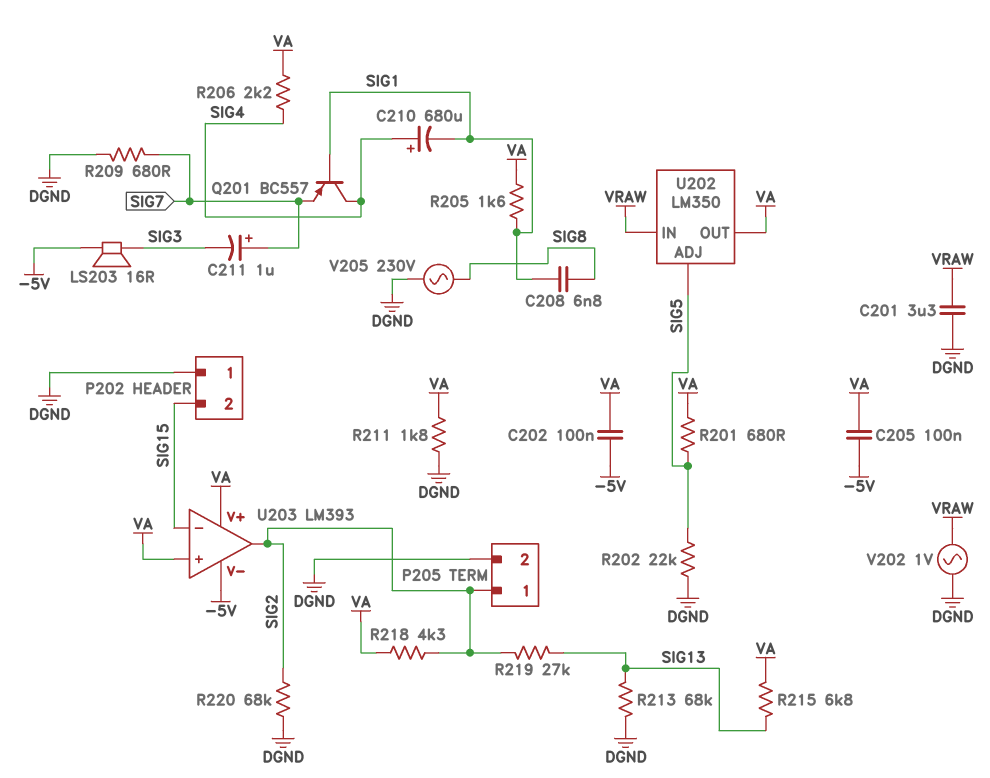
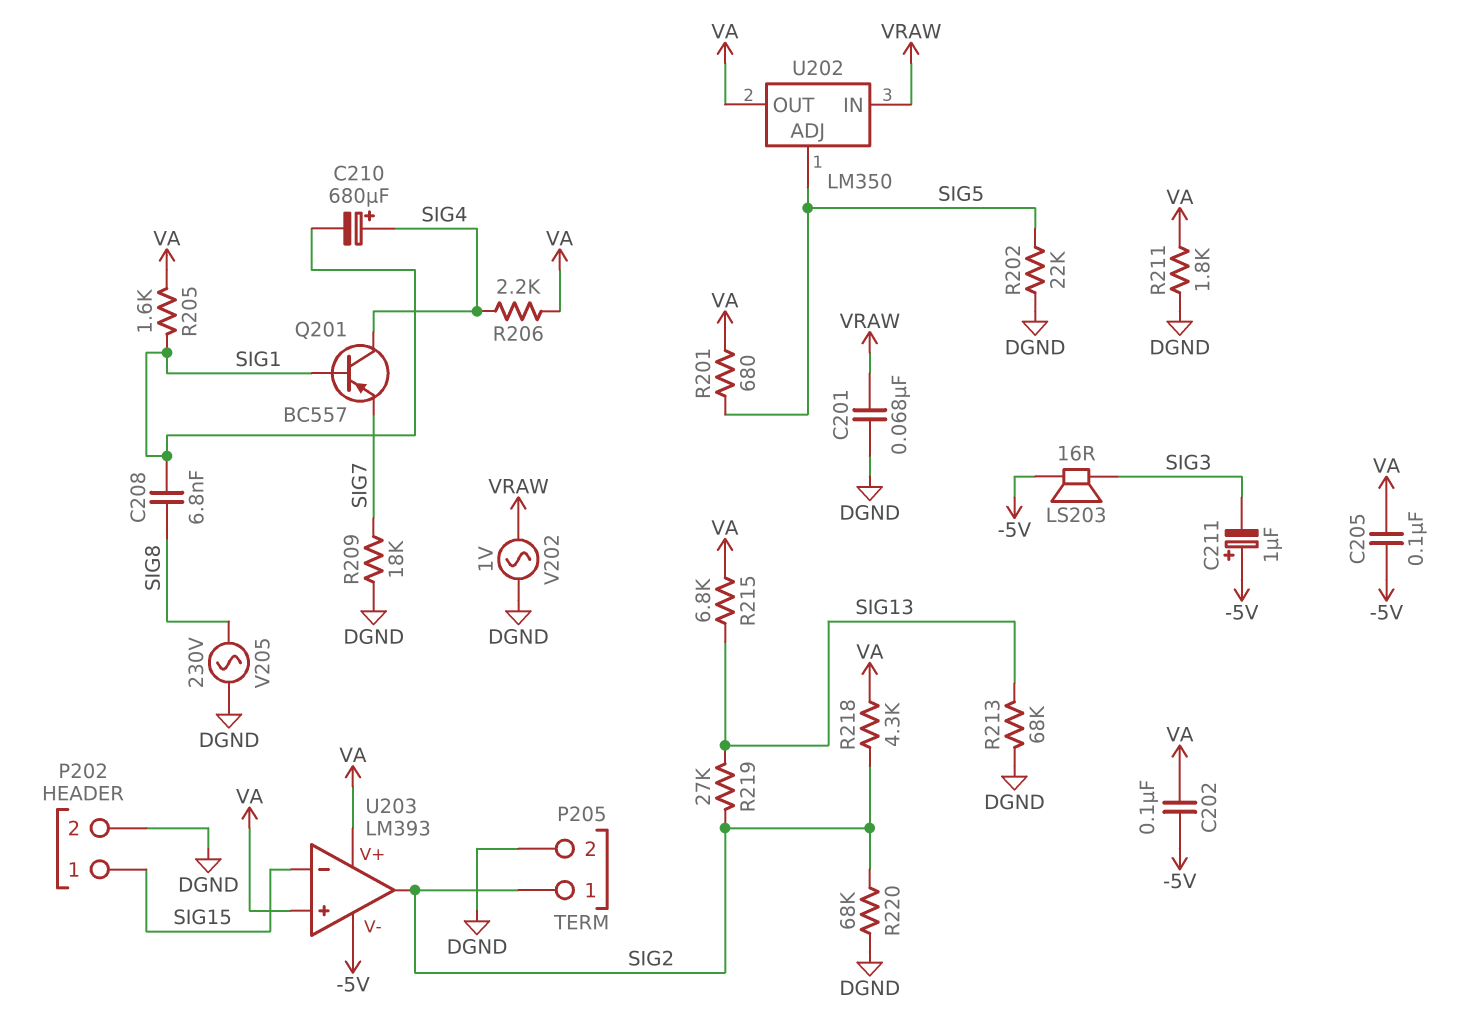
C201: 3.3uF (DGND, VRAW) -> 68nF (DGND, VRAW)
C211: 1uF (plus SIG7, minus SIG3) -> 1uF (plus -5V, minus SIG3)
P202 pin 1: DGND -> SIG15
P202 pin 2: SIG15 -> DGND
R209: 680 (DGND, SIG7) -> 18k (DGND, SIG7)

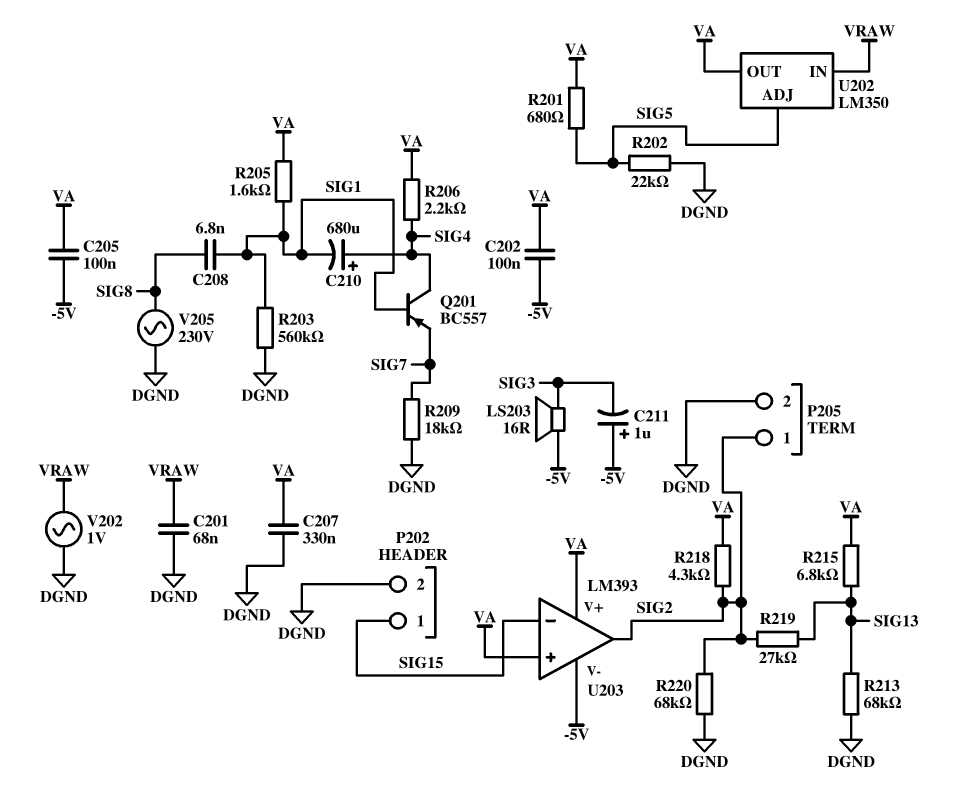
C207: none -> 330nF (DGND, VA)
R203: none -> 560k (DGND, SIG1)
R211: 1.8k (DGND, VA) -> none

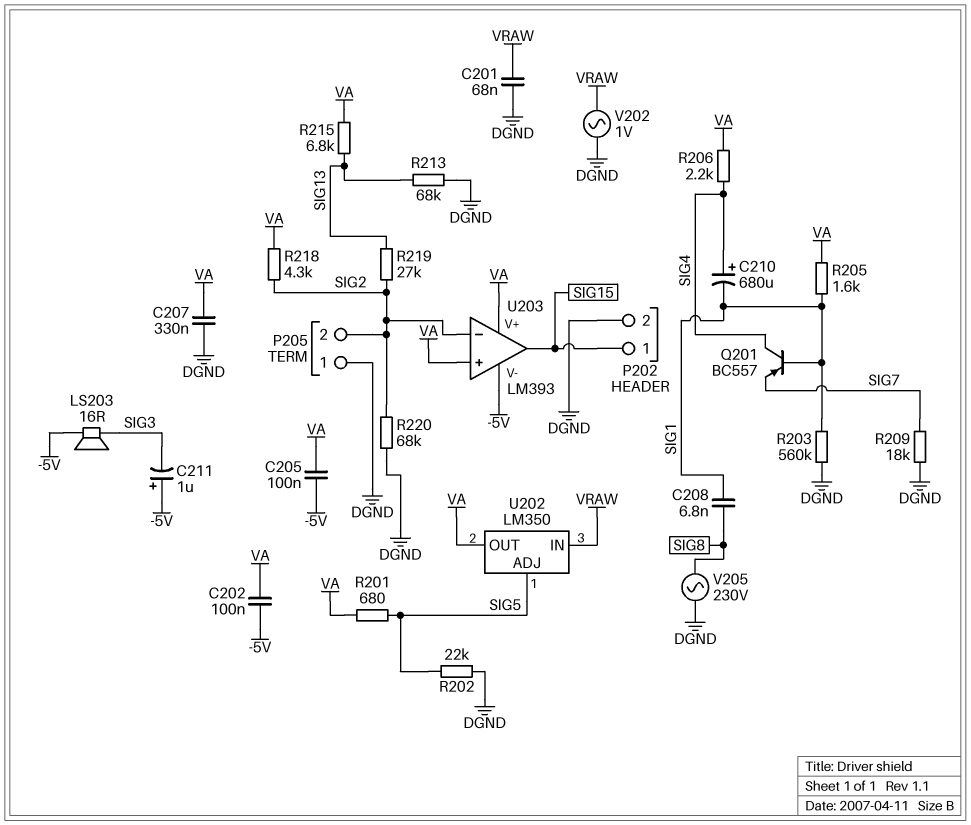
P205 pin 1: SIG2 -> DGND
P205 pin 2: DGND -> SIG2
U203 pin in-: SIG15 -> SIG2
U203 pin out: SIG2 -> SIG15

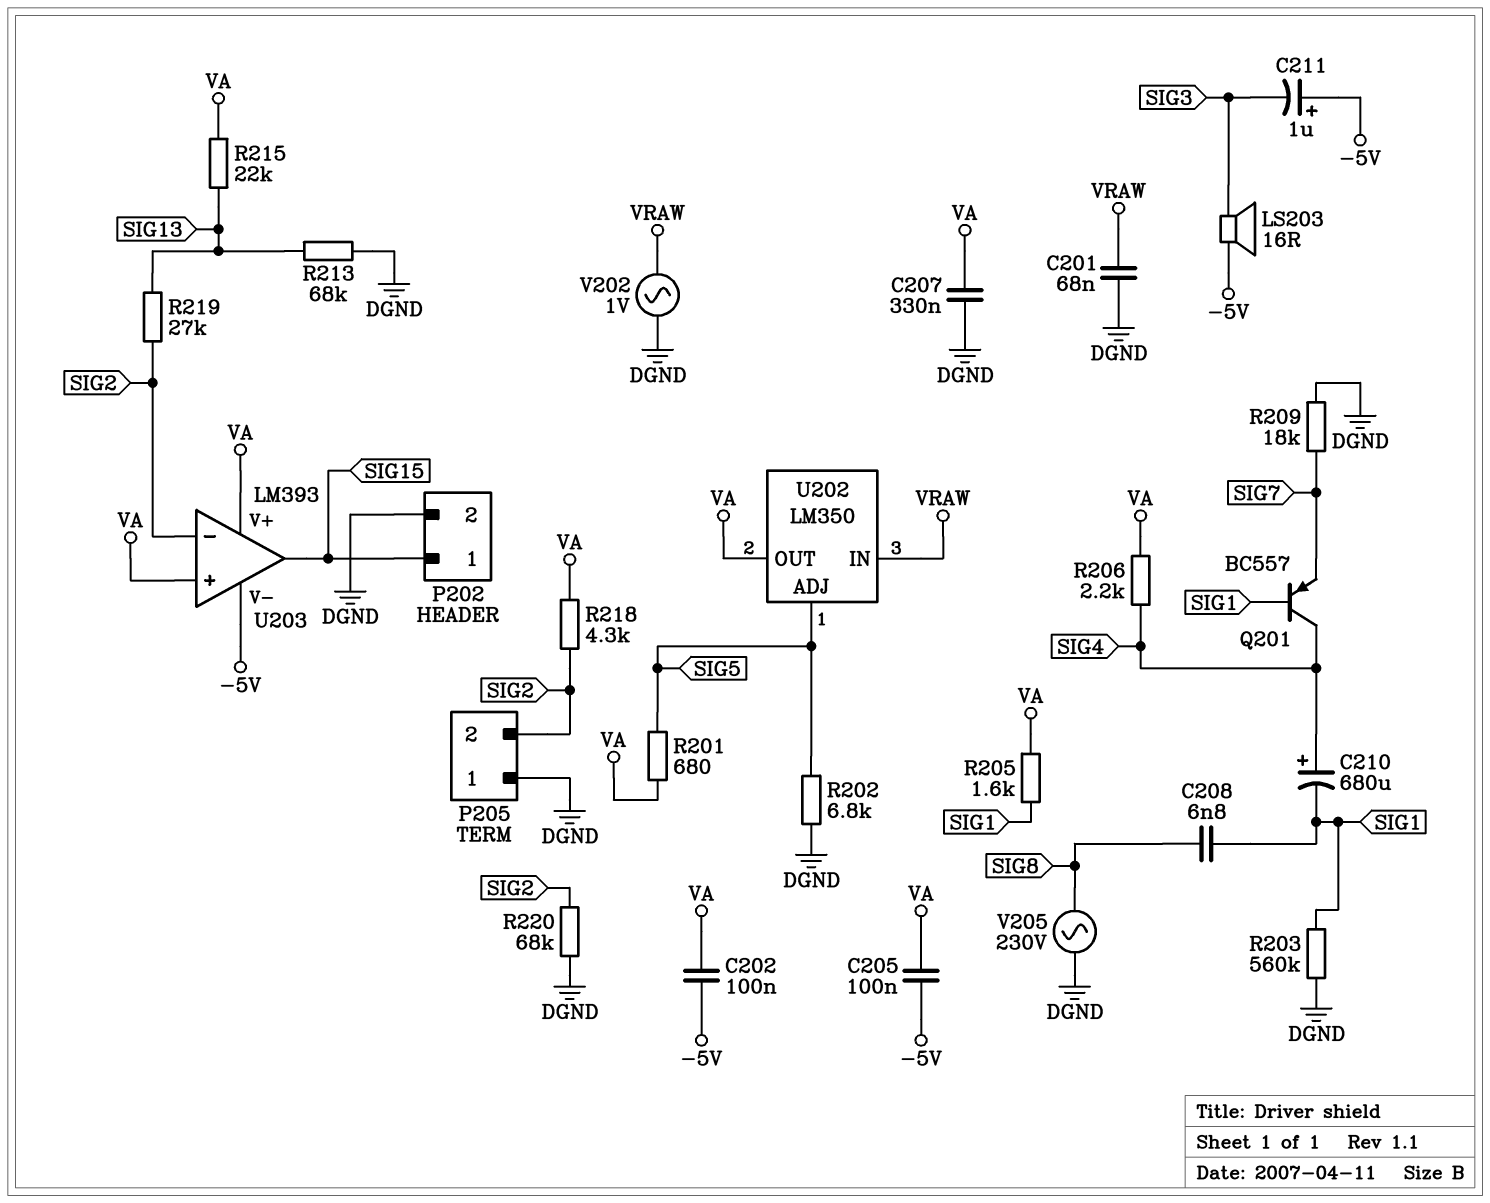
R202: 22k (DGND, SIG5) -> 6.8k (DGND, SIG5)
R215: 6.8k (SIG13, VA) -> 22k (SIG13, VA)

